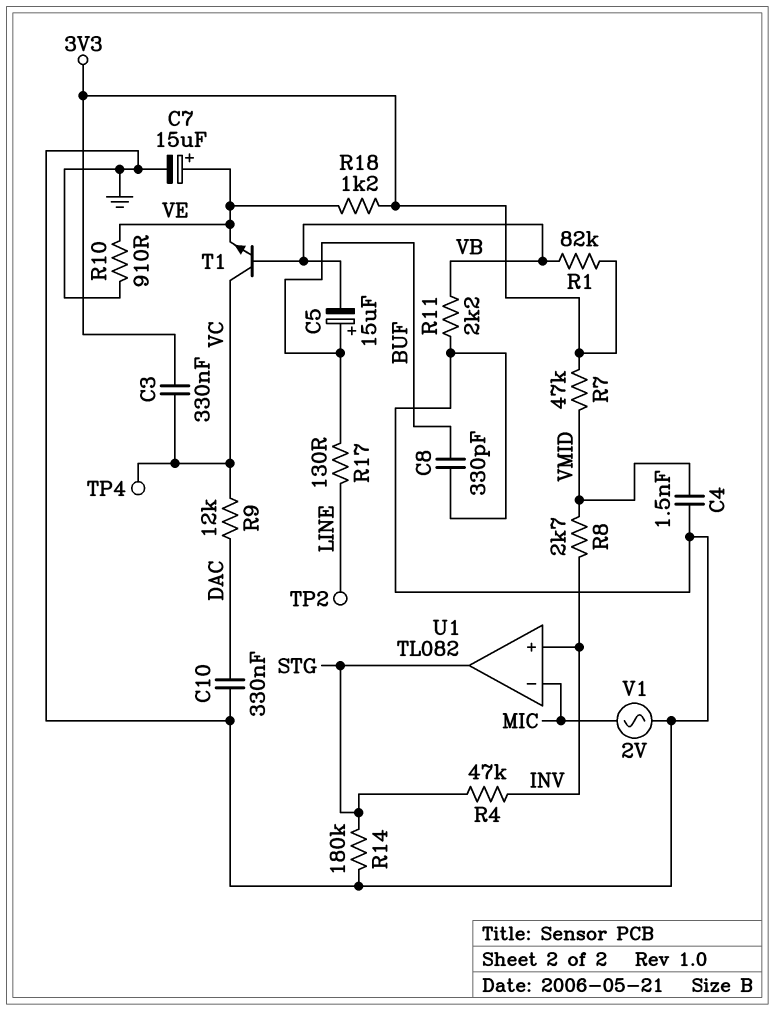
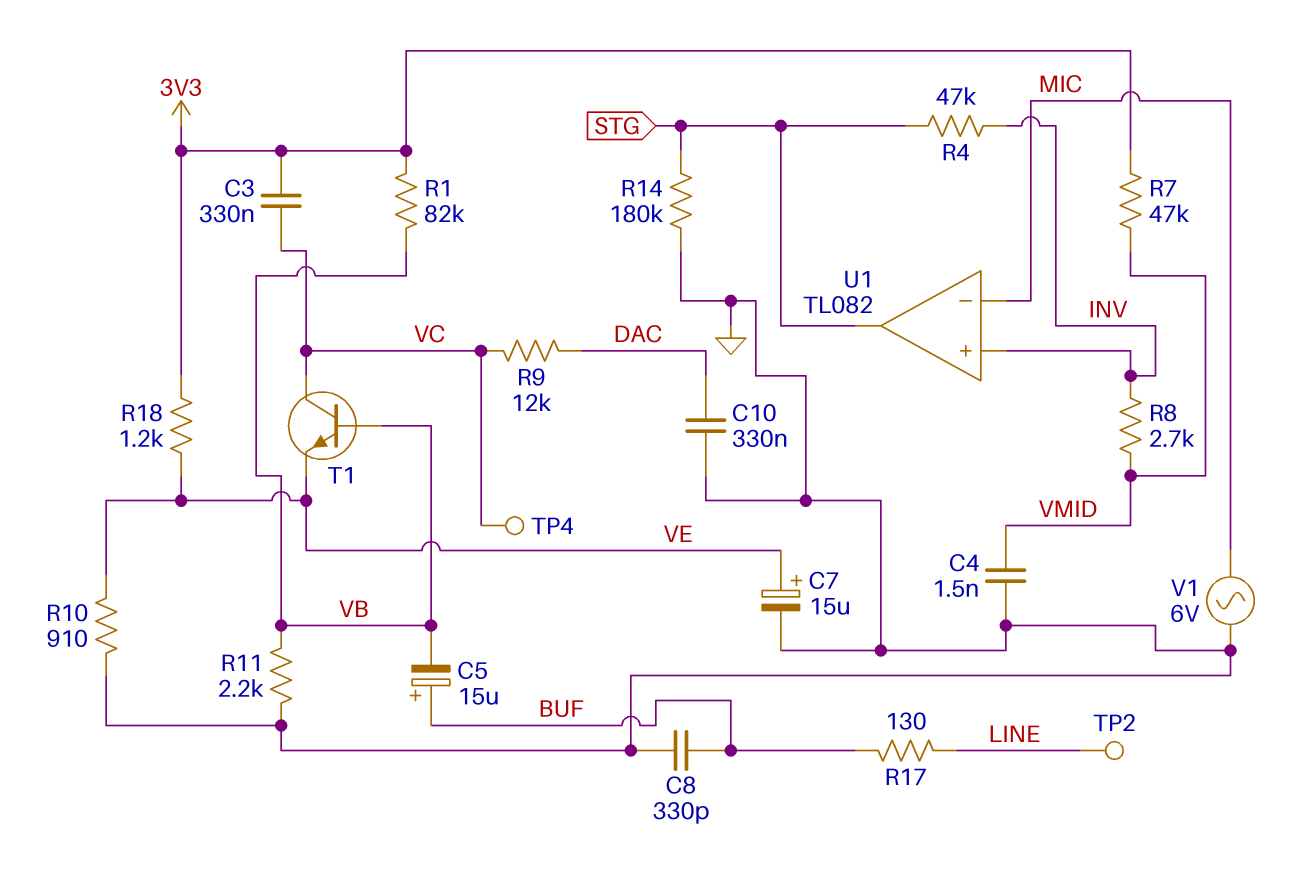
V1: AC 2V (GND, MIC) -> AC 6V (GND, MIC)

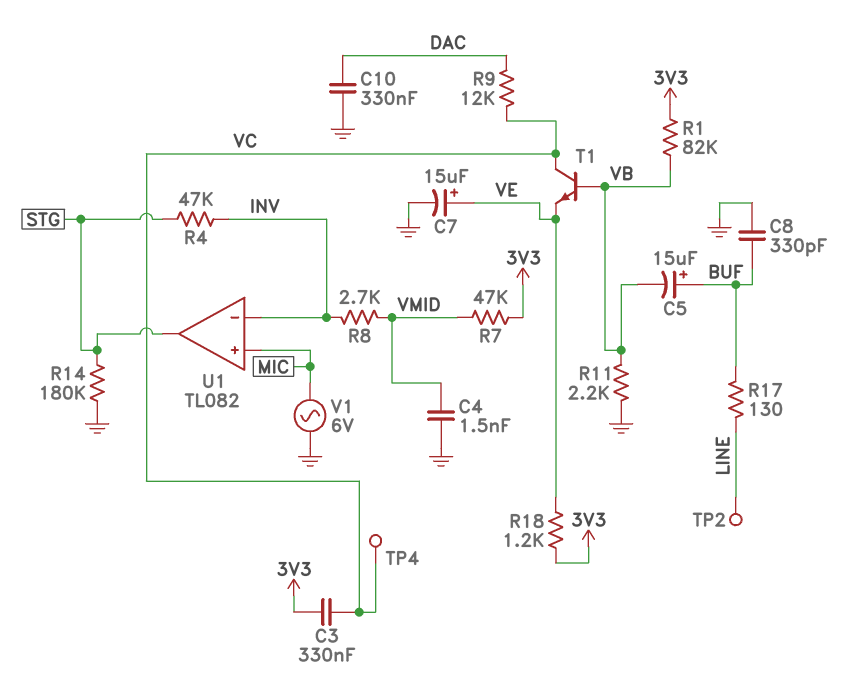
R10: 910 (GND, VE) -> none
U1 pin in+: INV -> MIC
U1 pin in-: MIC -> INV

